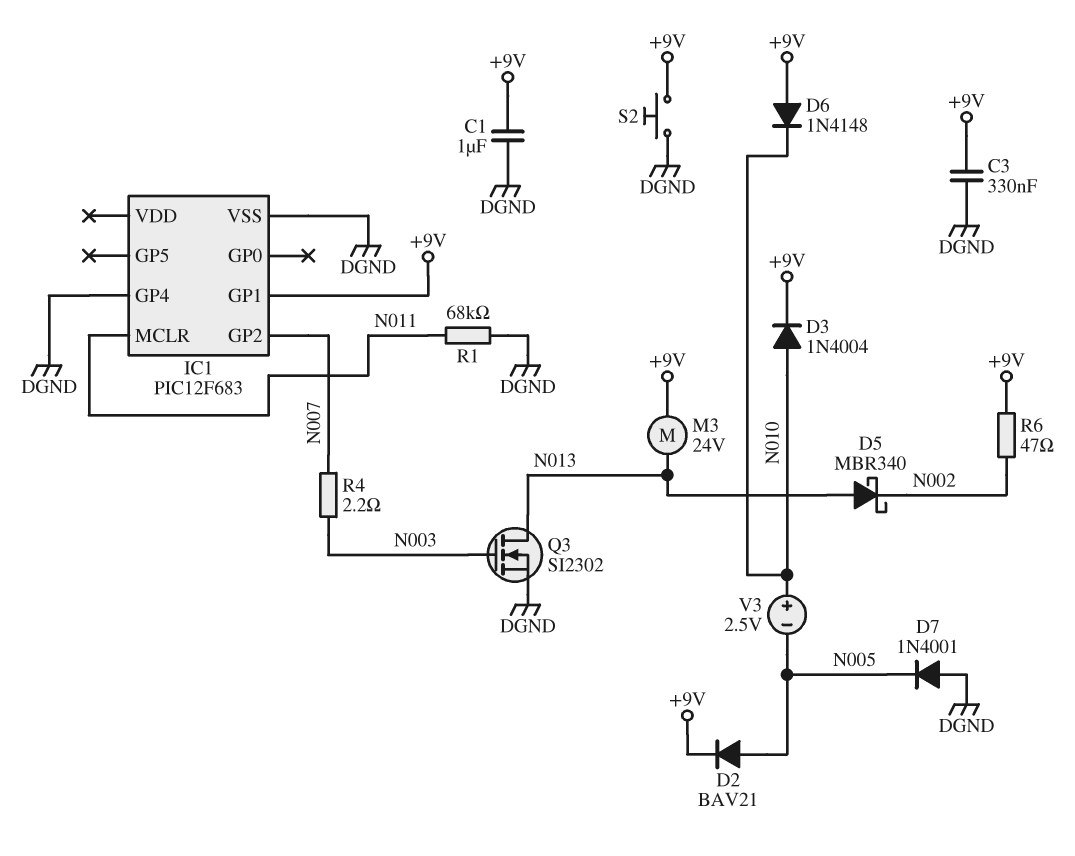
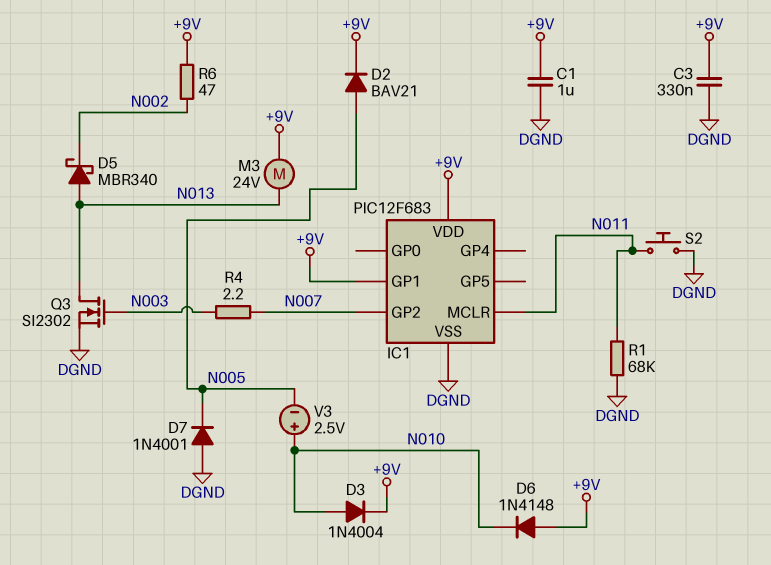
IC1 pin GP4: DGND -> none
IC1 pin VDD: none -> +9V
S2: button (+9V, DGND) -> button (DGND, N011)

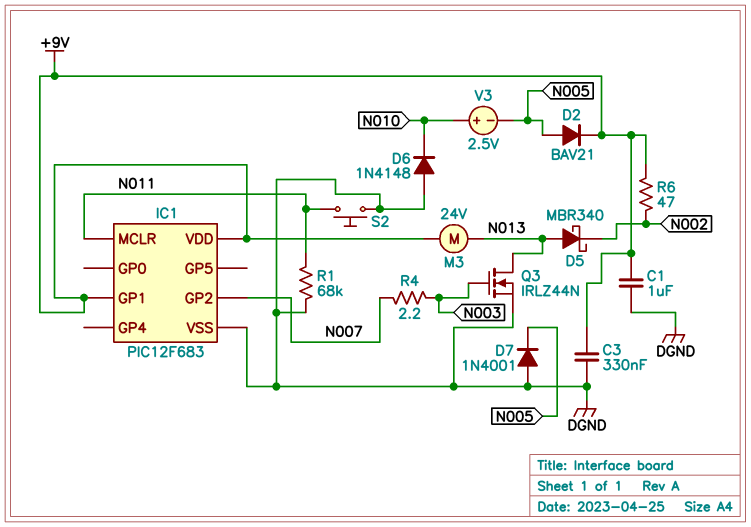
D3: diode 1N4004 (A N010, K +9V) -> none
D6: diode 1N4148 (A +9V, K N010) -> diode 1N4148 (A DGND, K N010)
Q3: NMOS SI2302 (G N003, D N013, S DGND) -> NMOS IRLZ44N (G N003, D N013, S DGND)

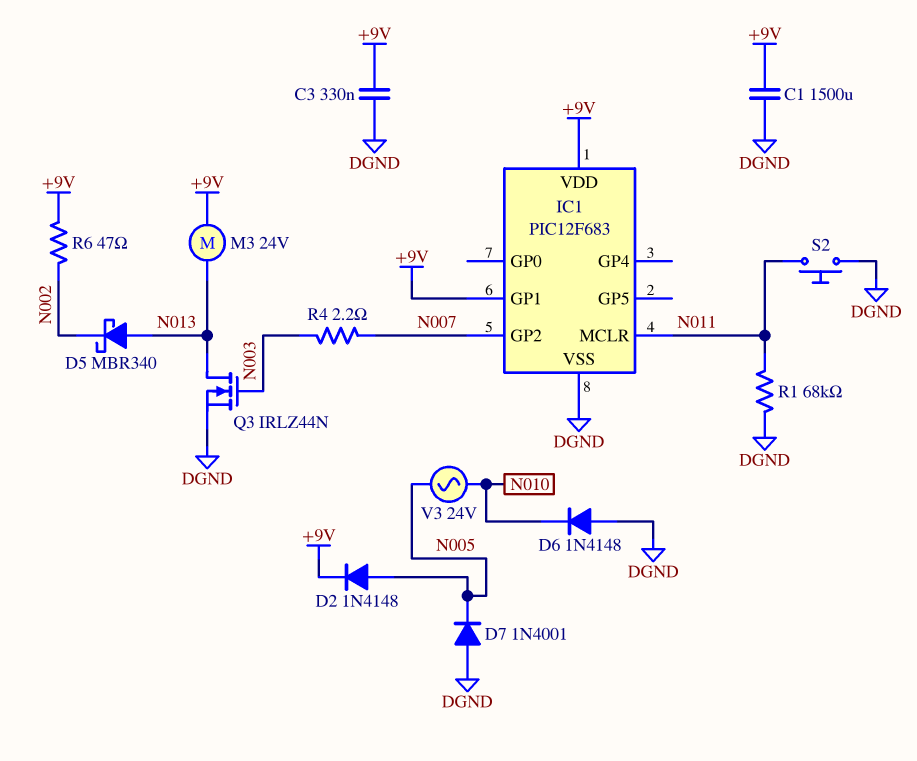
C1: 1uF (+9V, DGND) -> 1500uF (+9V, DGND)
D2: diode BAV21 (A N005, K +9V) -> diode 1N4148 (A N005, K +9V)
V3: 2.5V (plus N010, minus N005) -> AC 24V (N005, N010)

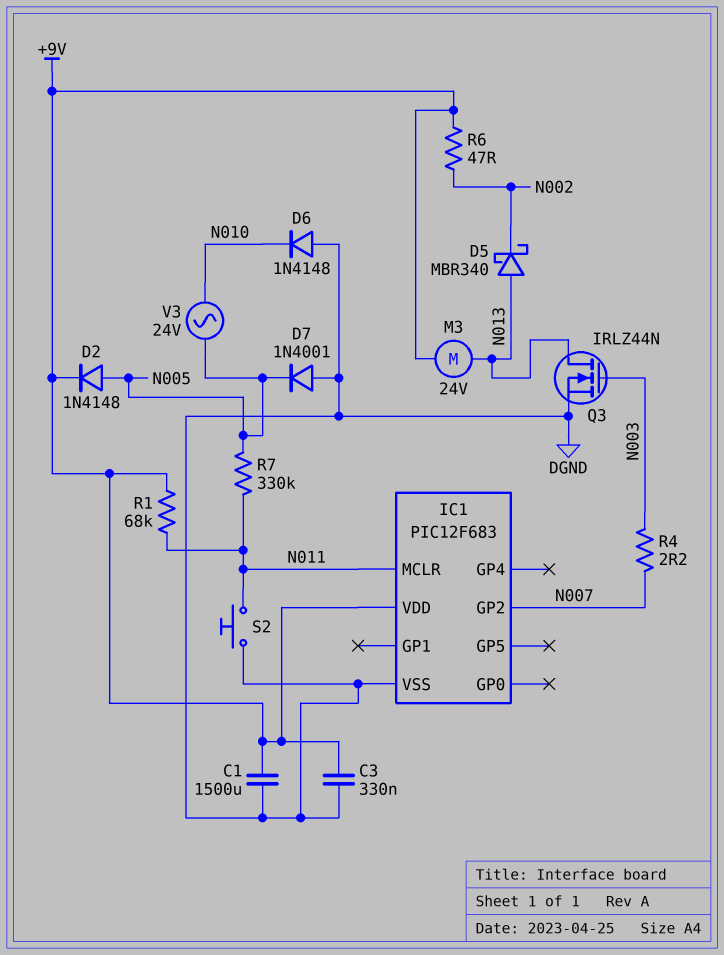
IC1 pin GP1: +9V -> none
R1: 68k (DGND, N011) -> 68k (+9V, N011)
R7: none -> 330k (N005, N011)

